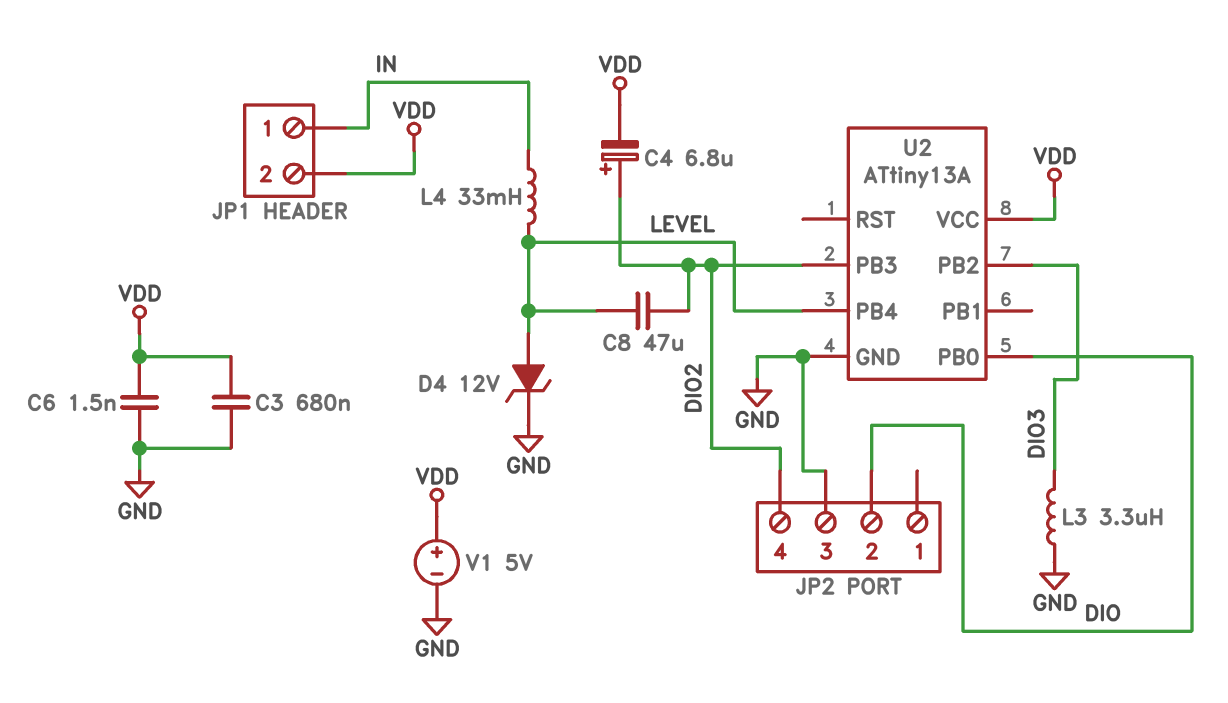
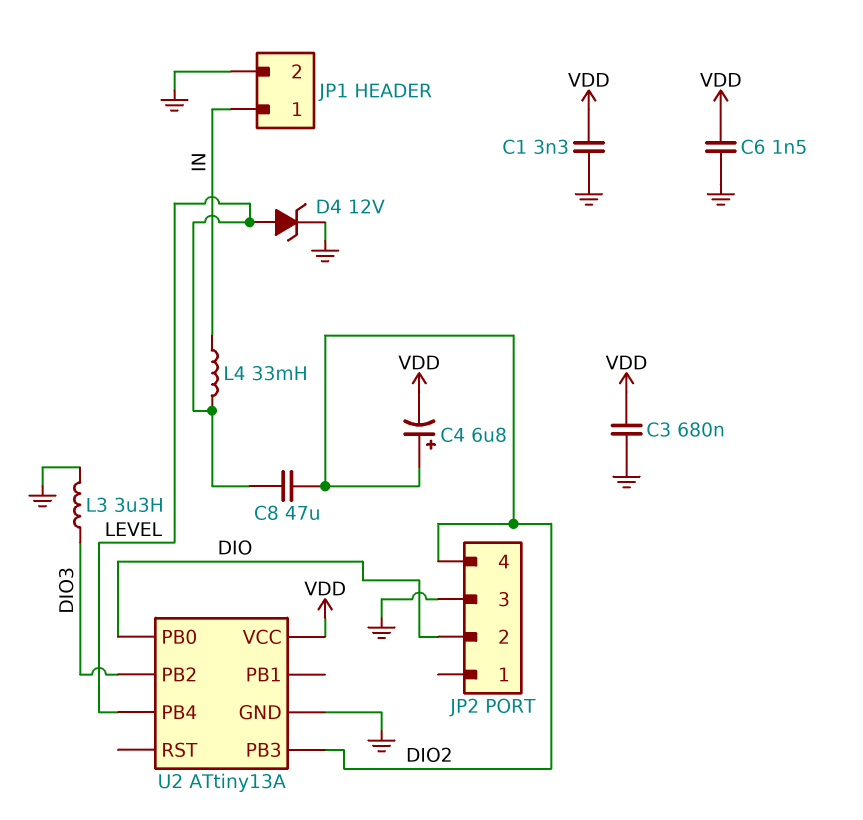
C1: none -> 3.3nF (GND, VDD)
JP1 pin 2: VDD -> GND
V1: 5V (plus VDD, minus GND) -> none

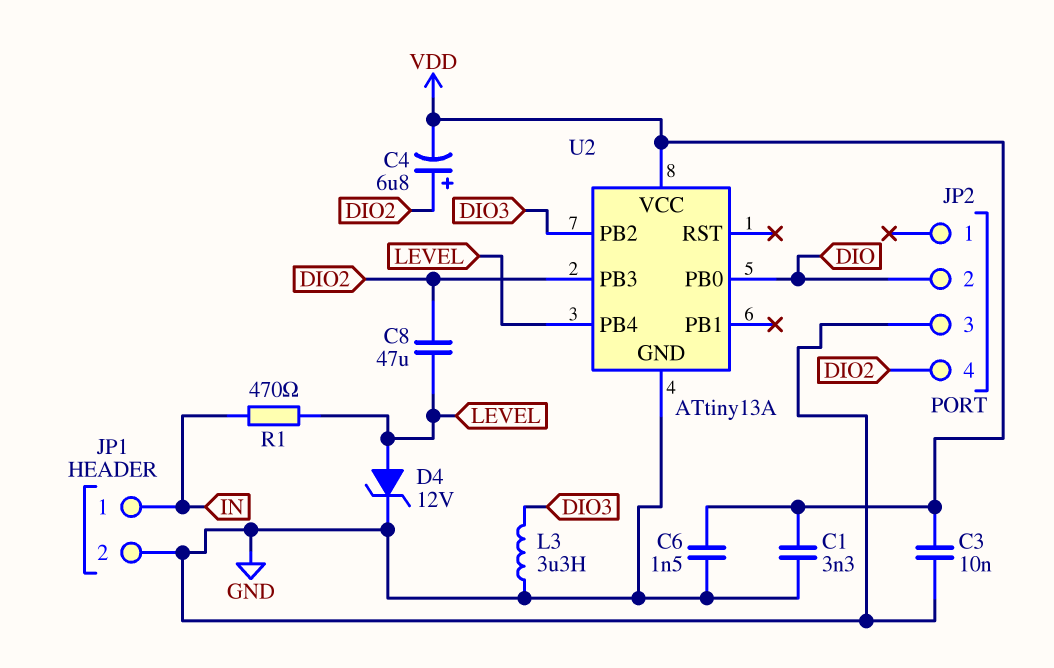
C3: 680nF (GND, VDD) -> 10nF (GND, VDD)
L4: 33mH (IN, LEVEL) -> none
R1: none -> 470 (IN, LEVEL)

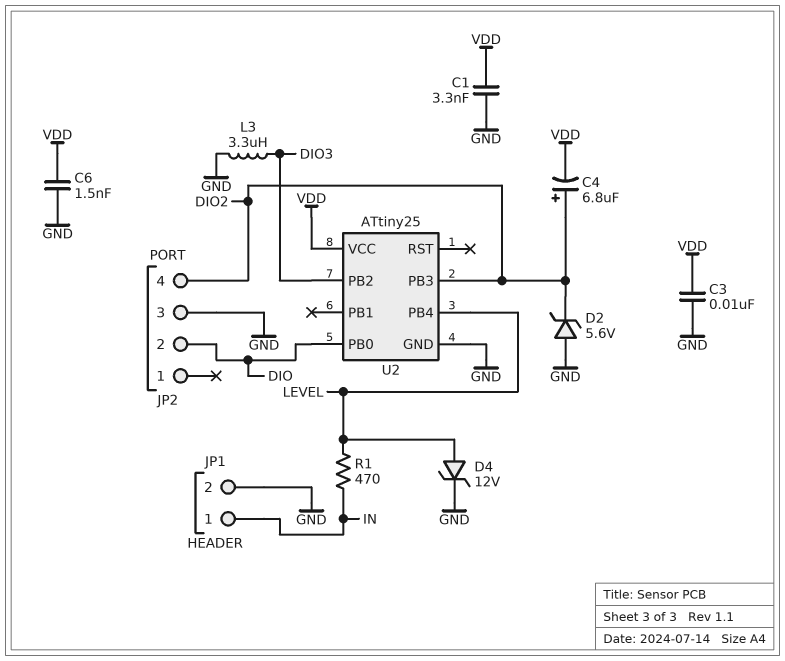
C8: 47uF (DIO2, LEVEL) -> none
D2: none -> zener 5.6V (A GND, K DIO2)
U2: ATtiny13A -> ATtiny25

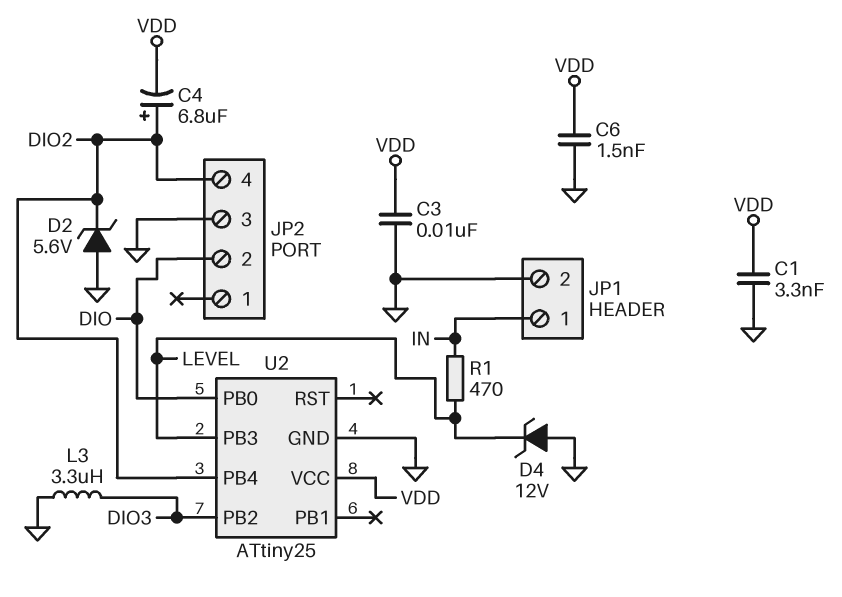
D4: zener 12V (A LEVEL, K GND) -> zener 12V (A GND, K LEVEL)
U2 pin PB3: DIO2 -> LEVEL
U2 pin PB4: LEVEL -> DIO2

